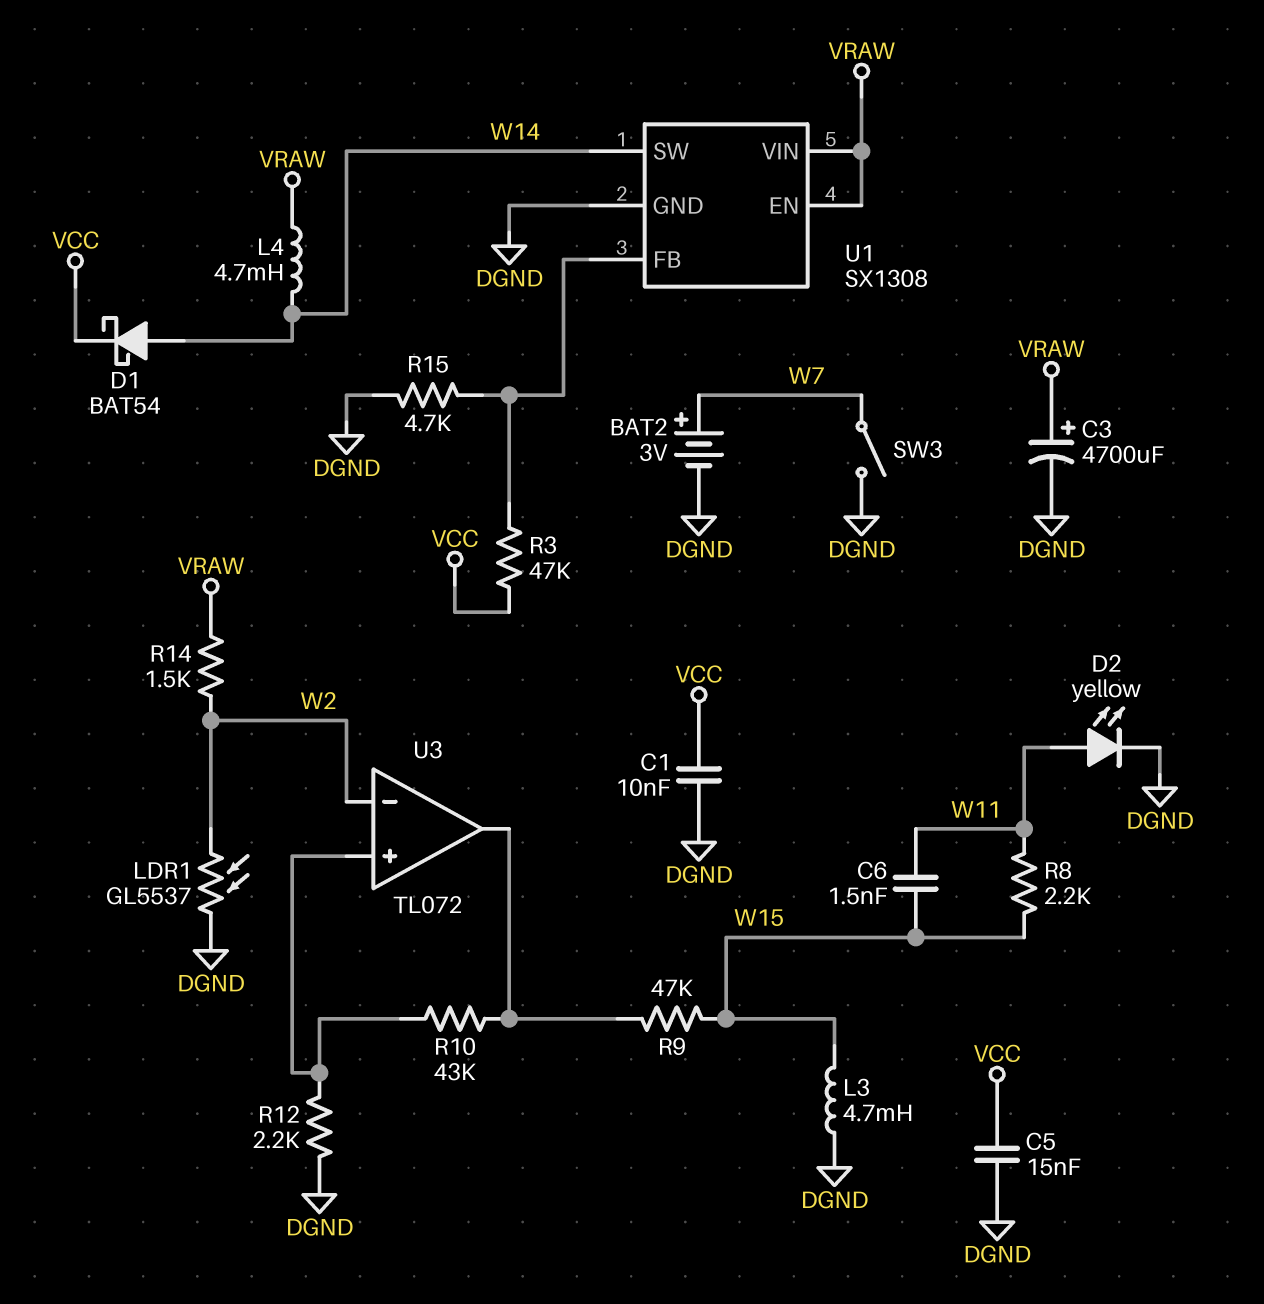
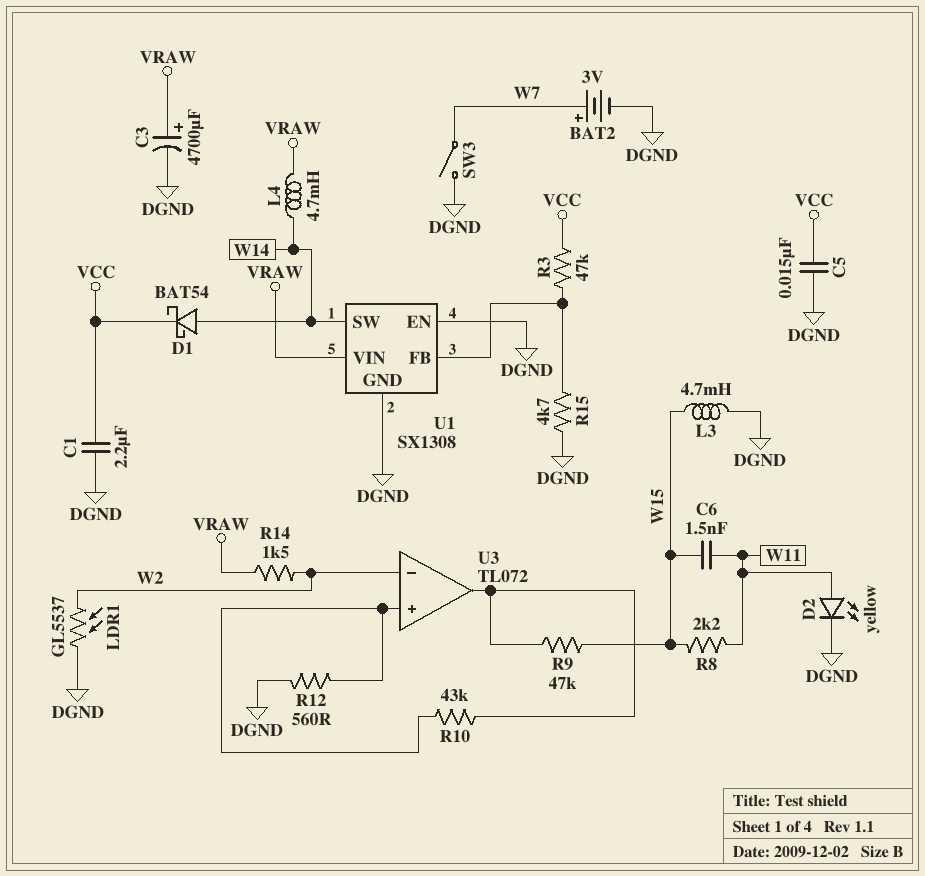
C1: 10nF (DGND, VCC) -> 2.2uF (DGND, VCC)
R12: 2.2k (DGND, U3/in+) -> 560 (DGND, U3/in+)
U1 pin EN: VRAW -> DGND

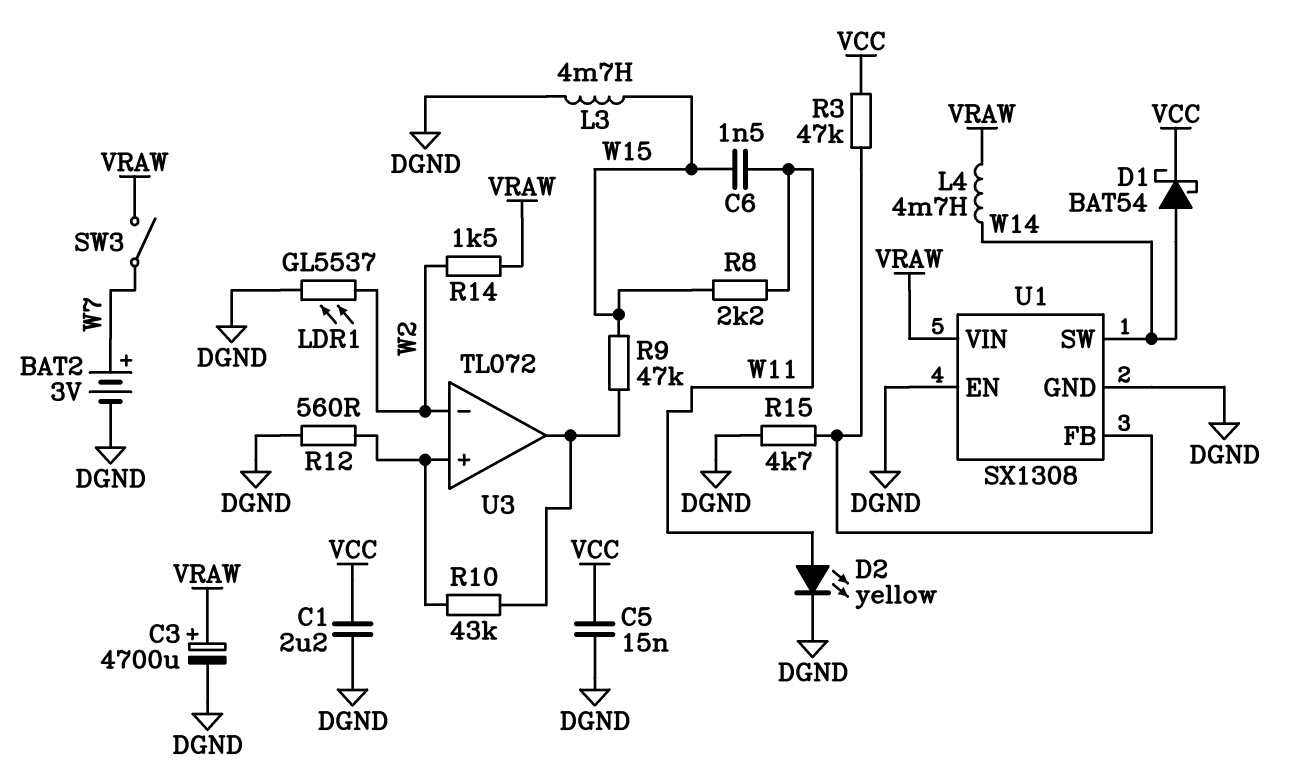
SW3: switch (DGND, W7) -> switch (VRAW, W7)

